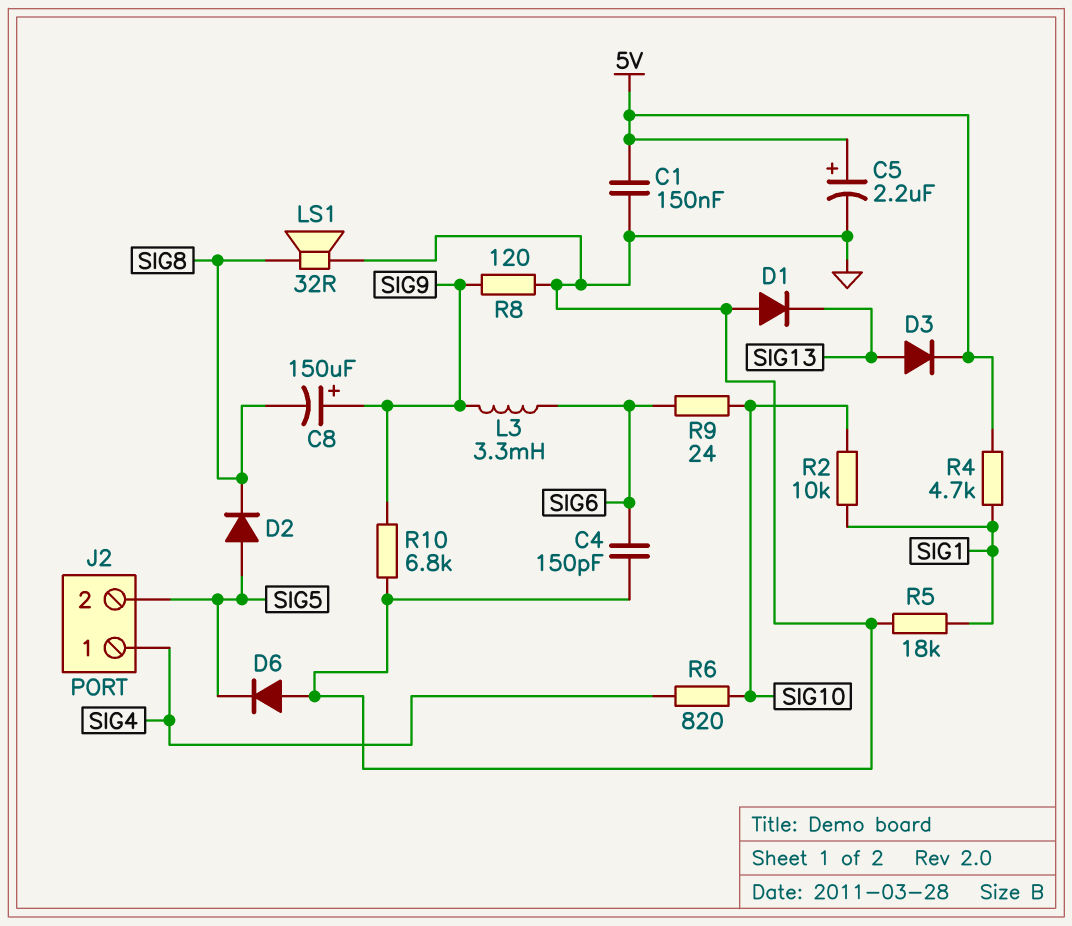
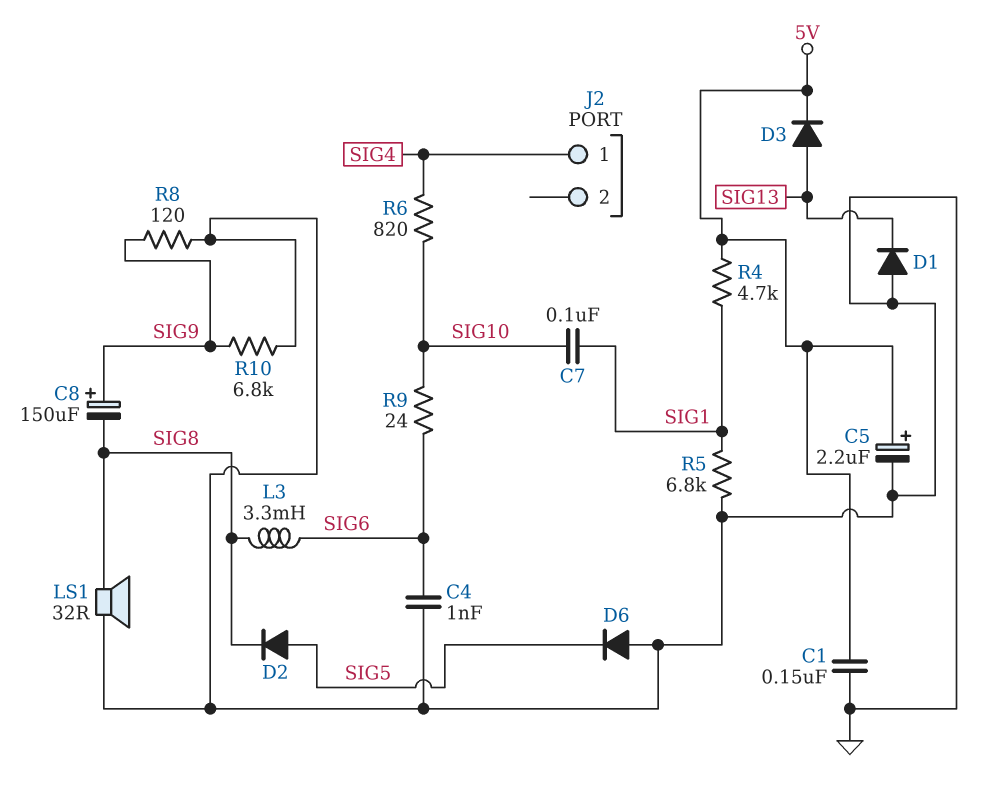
C4: 150pF (GND, SIG6) -> 1nF (GND, SIG6)
C7: none -> 100nF (SIG1, SIG10)
J2 pin 2: SIG5 -> none
L3: 3.3mH (SIG6, SIG9) -> 3.3mH (SIG6, SIG8)
R2: 10k (SIG1, SIG10) -> none
R5: 18k (GND, SIG1) -> 6.8k (GND, SIG1)

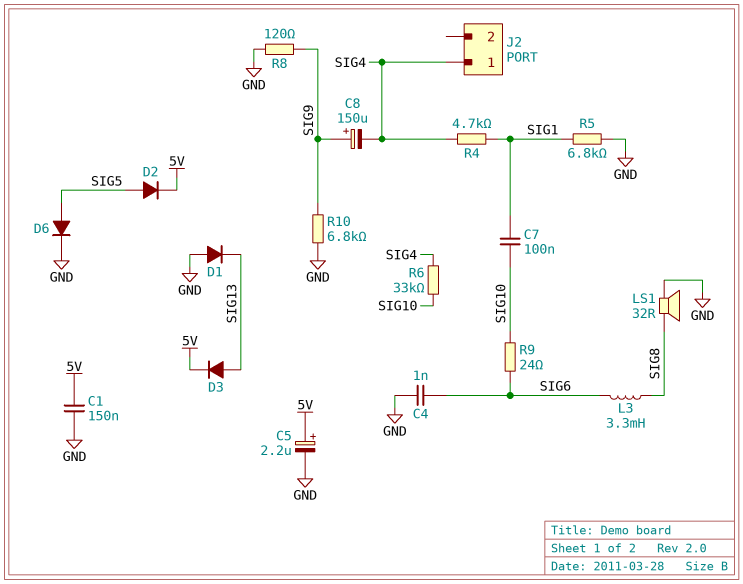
C8: 150uF (plus SIG9, minus SIG8) -> 150uF (plus SIG9, minus SIG4)
D2: diode (A SIG5, K SIG8) -> diode (A SIG5, K 5V)
D6: diode (A GND, K SIG5) -> diode (A SIG5, K GND)
R4: 4.7k (5V, SIG1) -> 4.7k (SIG1, SIG4)
R6: 820 (SIG4, SIG10) -> 33k (SIG4, SIG10)

